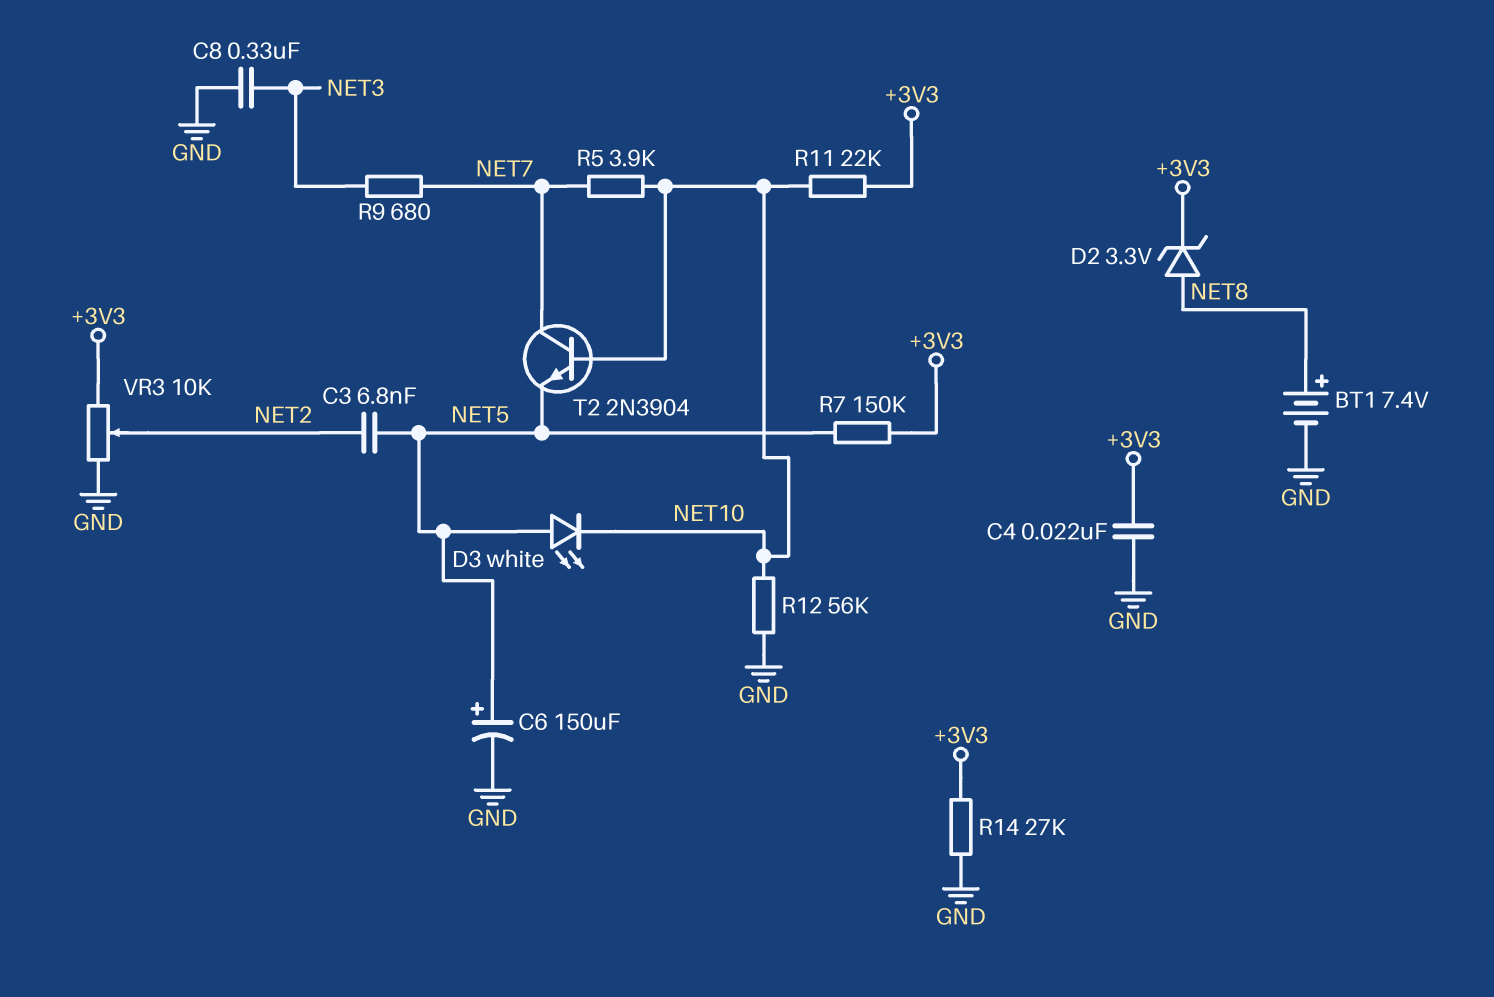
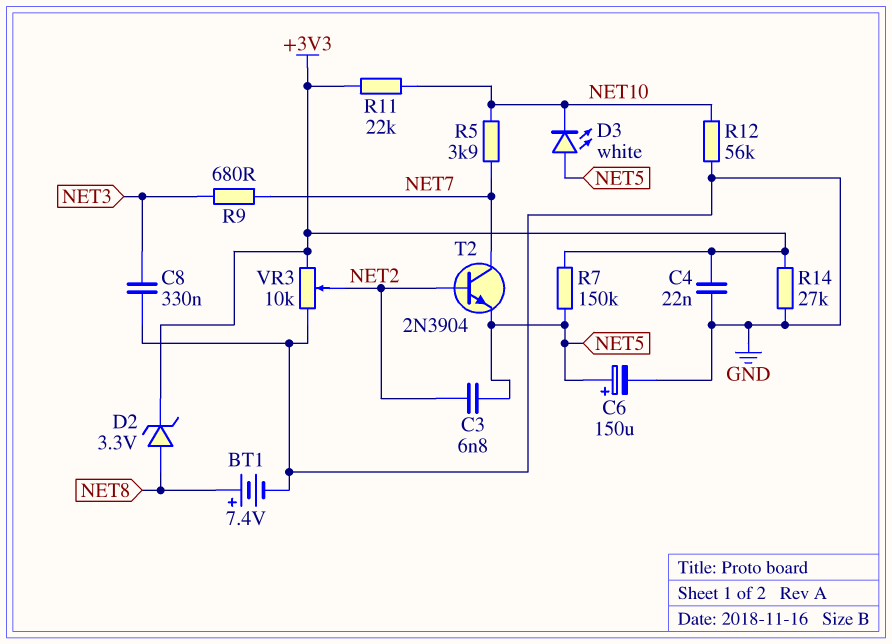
T2: NPN 2N3904 (B NET10, C NET7, E NET5) -> NPN 2N3904 (B NET2, C NET7, E NET5)

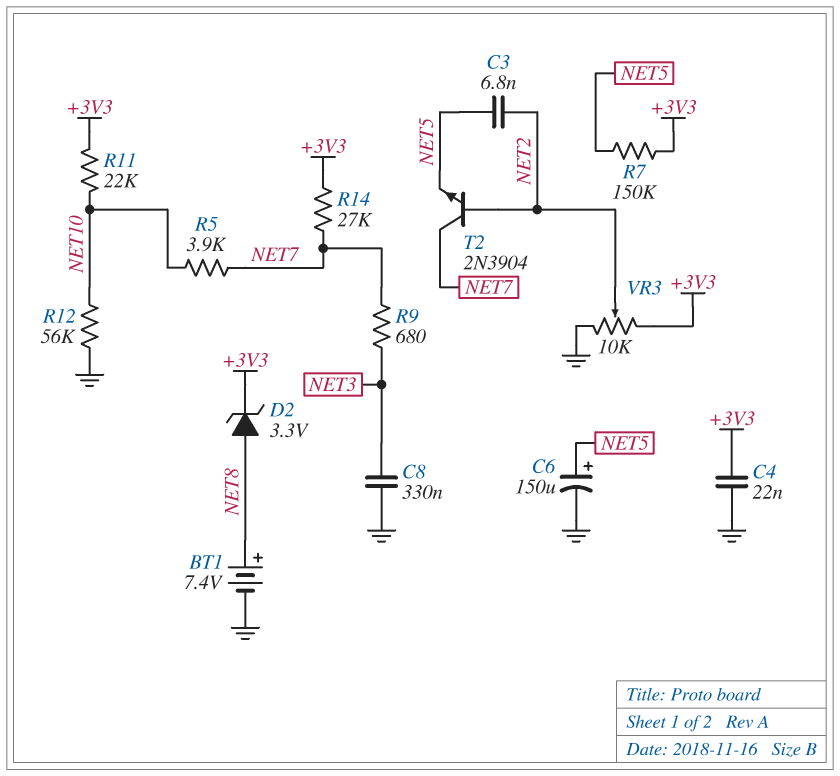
D3: LED white (A NET5, K NET10) -> none
R14: 27k (+3V3, GND) -> 27k (+3V3, NET7)

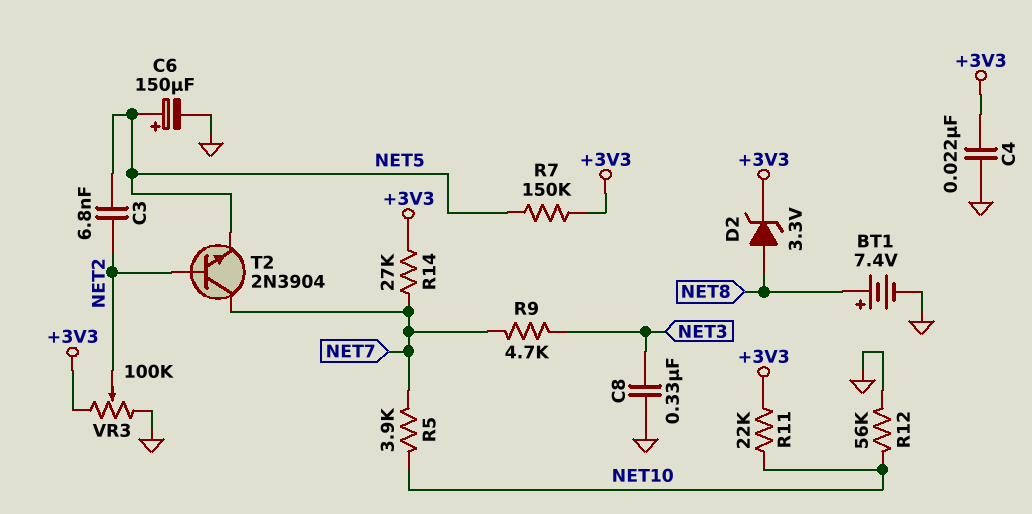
R9: 680 (NET3, NET7) -> 4.7k (NET3, NET7)
VR3: 10k (+3V3, GND, wiper NET2) -> 100k (+3V3, GND, wiper NET2)

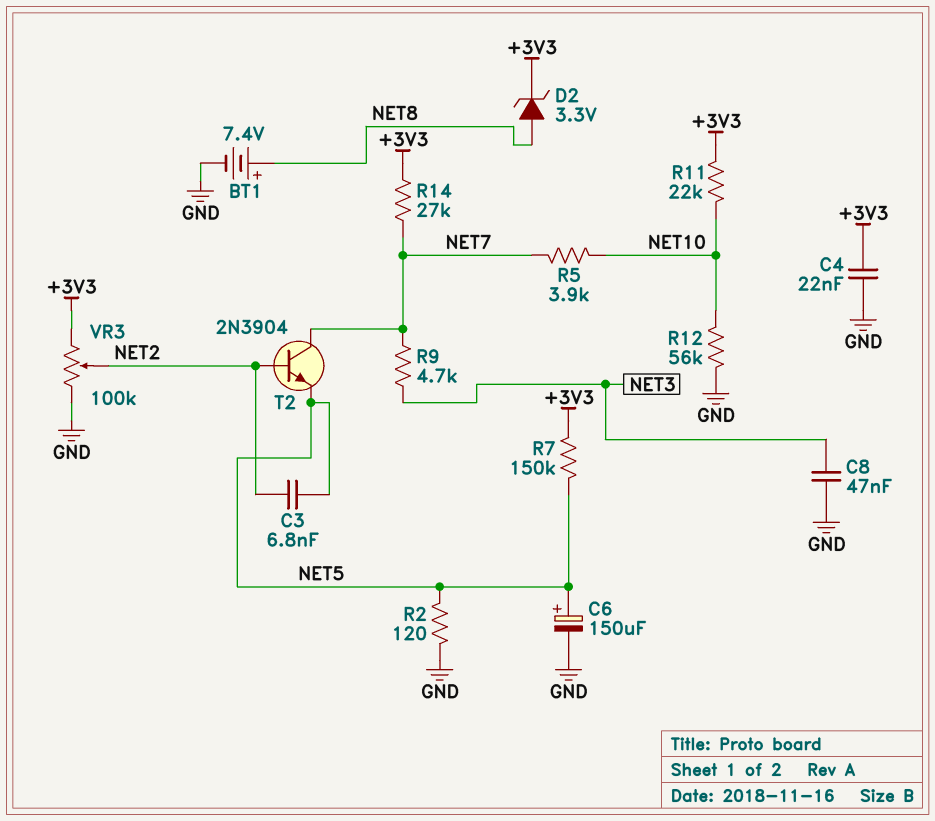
C8: 330nF (GND, NET3) -> 47nF (GND, NET3)
R2: none -> 120 (GND, NET5)

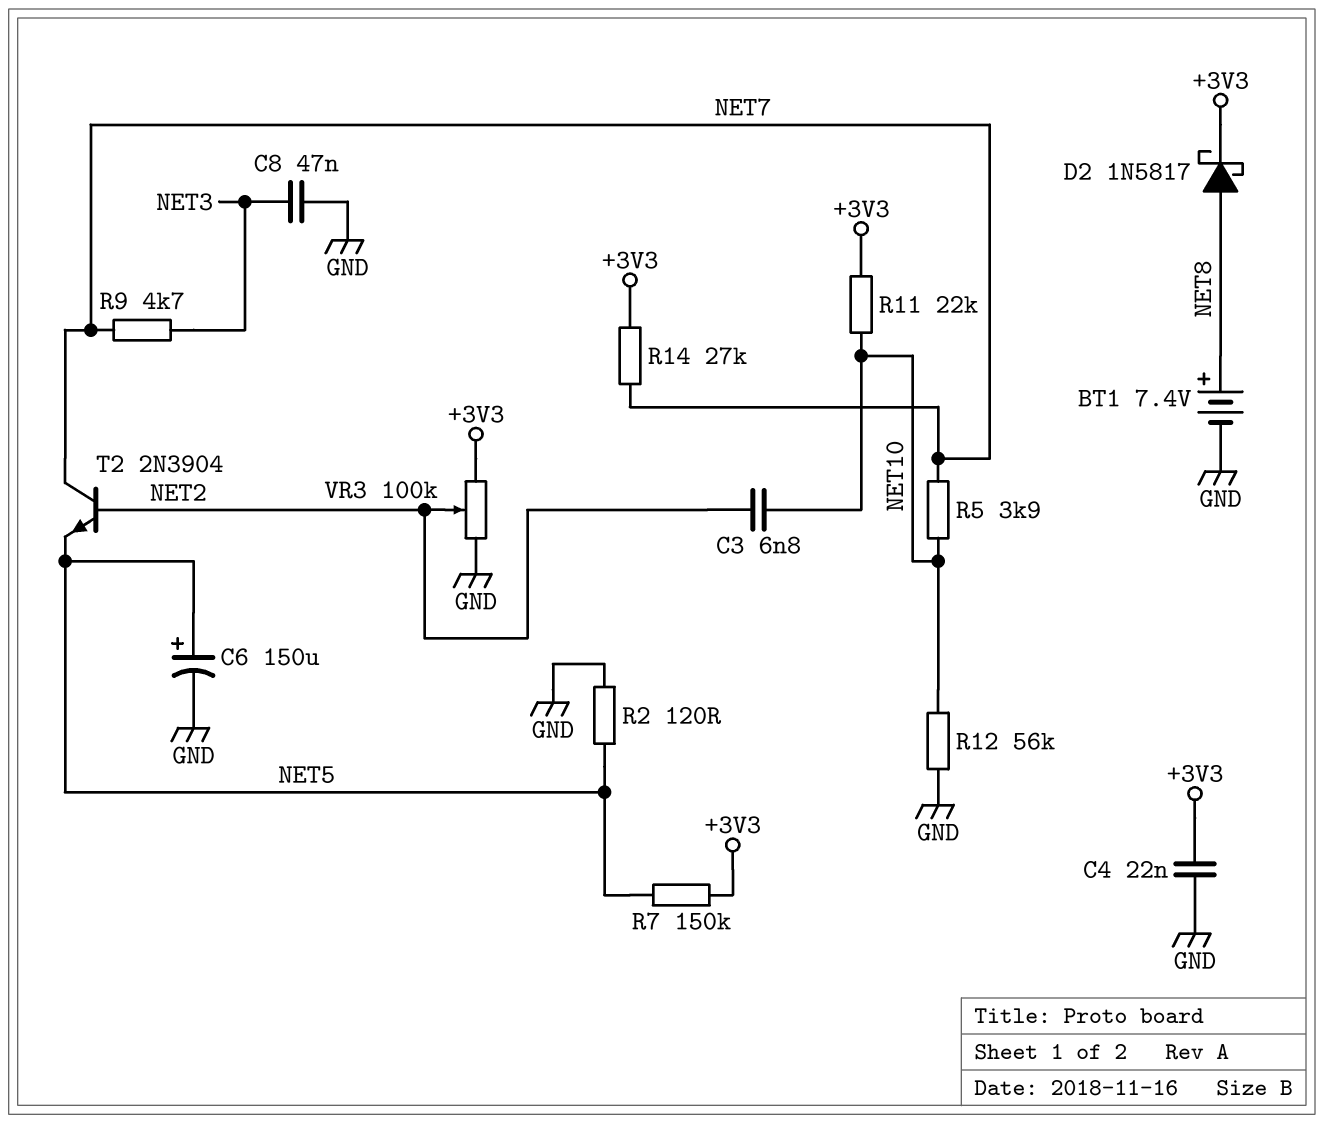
C3: 6.8nF (NET2, NET5) -> 6.8nF (NET2, NET10)
D2: zener 3.3V (A NET8, K +3V3) -> schottky 1N5817 (A NET8, K +3V3)

